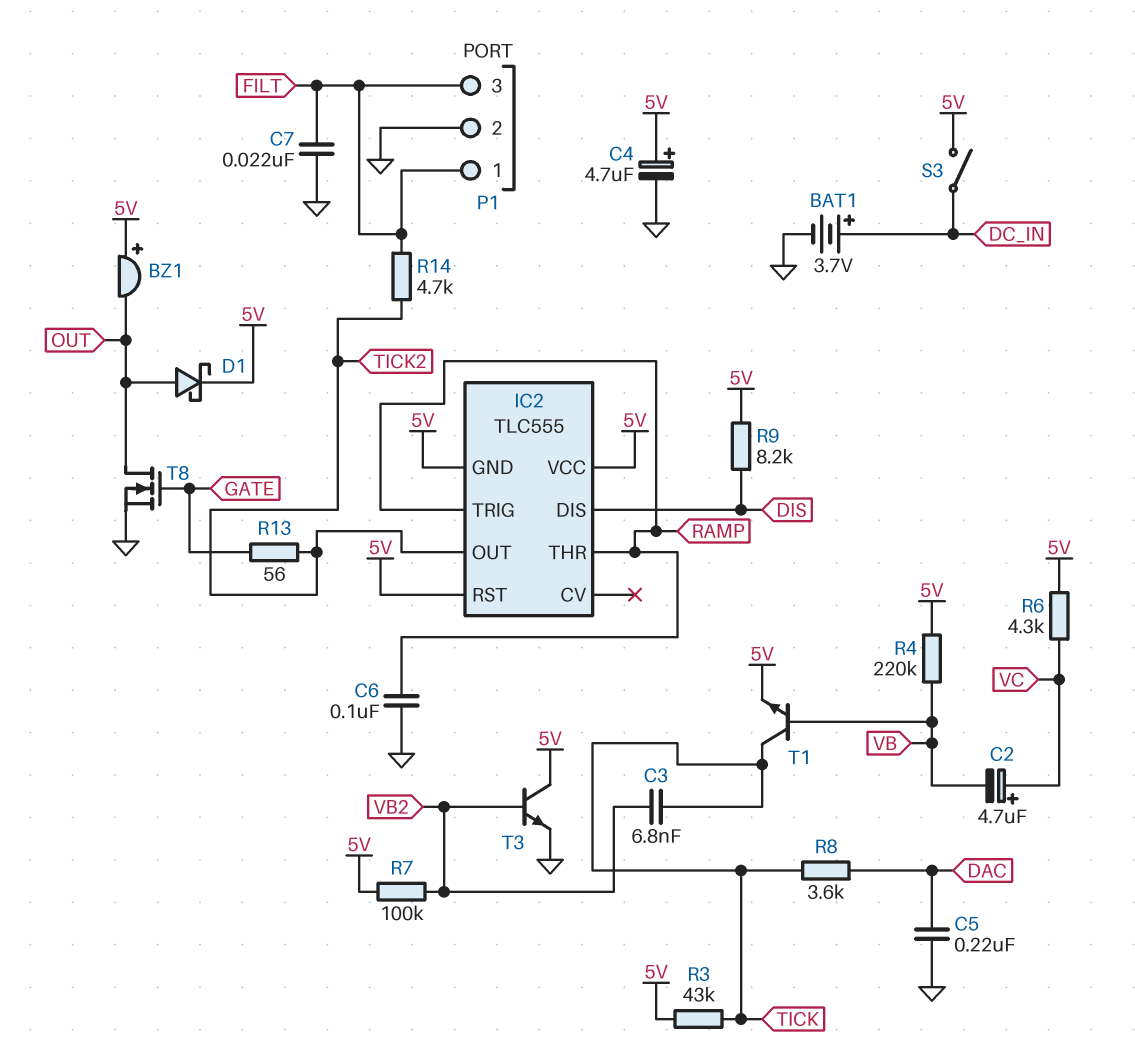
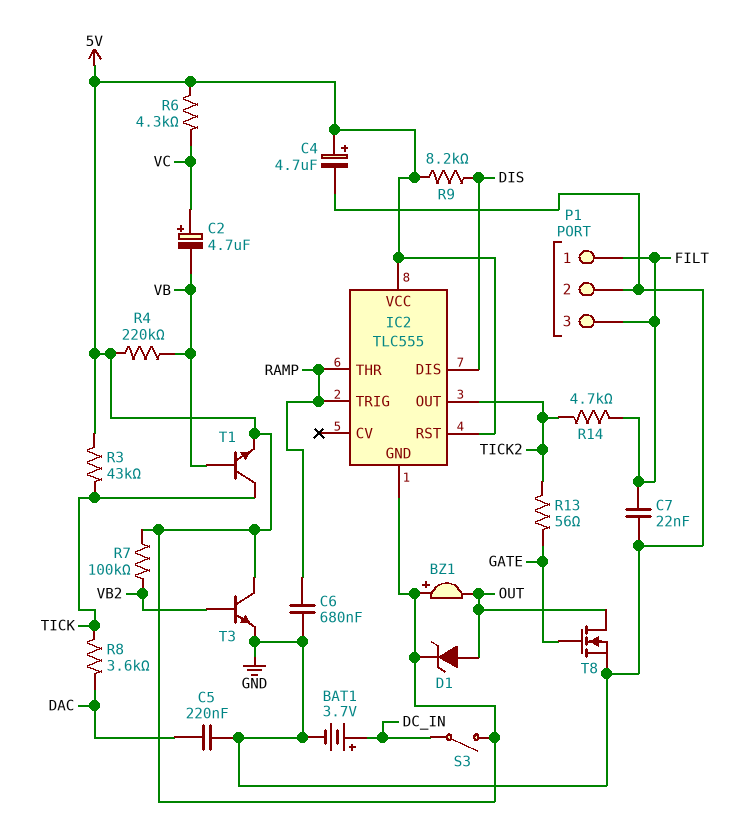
C3: 6.8nF (TICK, VB2) -> none
C6: 100nF (GND, RAMP) -> 680nF (GND, RAMP)
D1: schottky (A OUT, K 5V) -> zener (A OUT, K 5V)

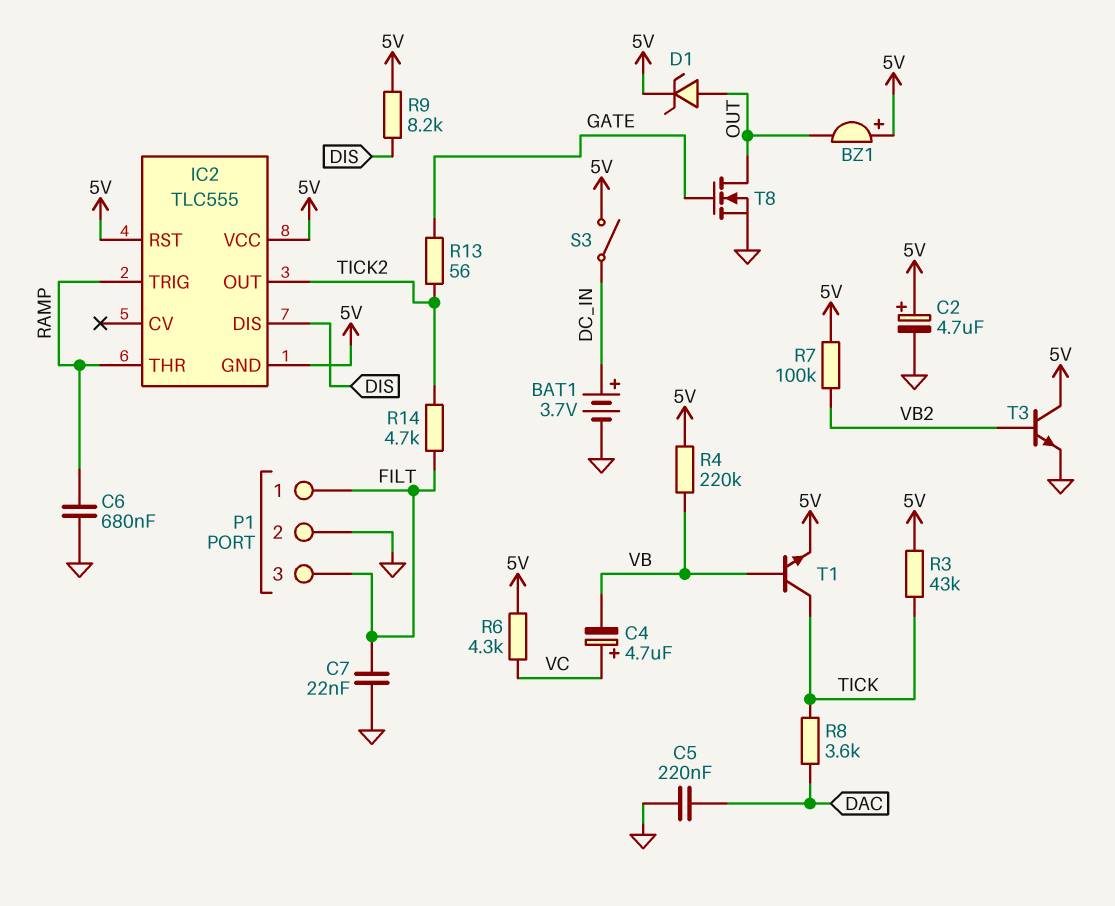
C2: 4.7uF (plus VC, minus VB) -> 4.7uF (plus 5V, minus GND)
C4: 4.7uF (plus 5V, minus GND) -> 4.7uF (plus VC, minus VB)

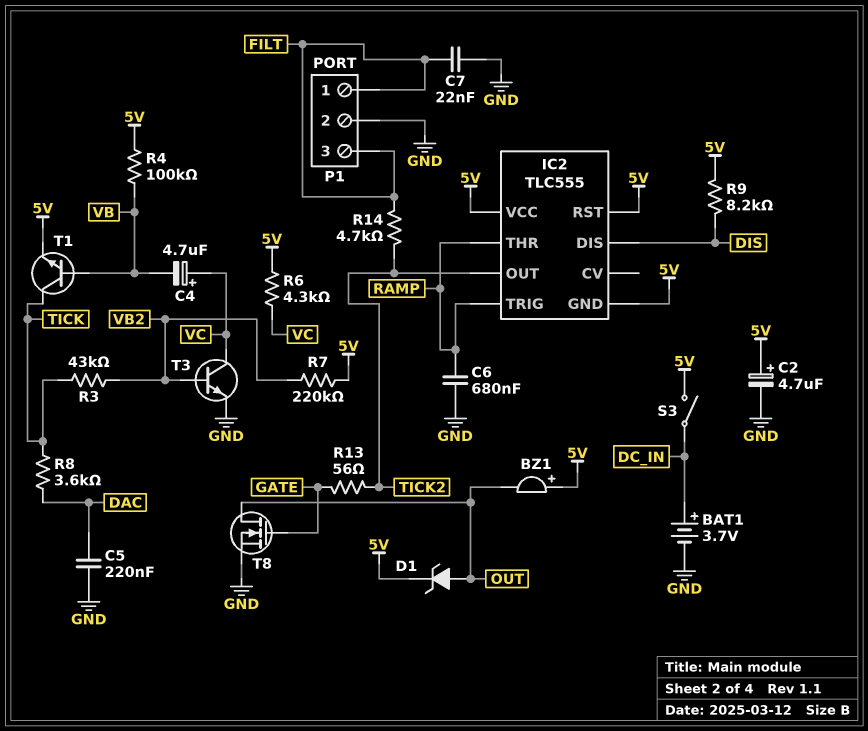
R3: 43k (5V, TICK) -> 43k (TICK, VB2)
R4: 220k (5V, VB) -> 100k (5V, VB)
R7: 100k (5V, VB2) -> 220k (5V, VB2)
T3: NPN (B VB2, C 5V, E GND) -> NPN (B VB2, C VC, E GND)

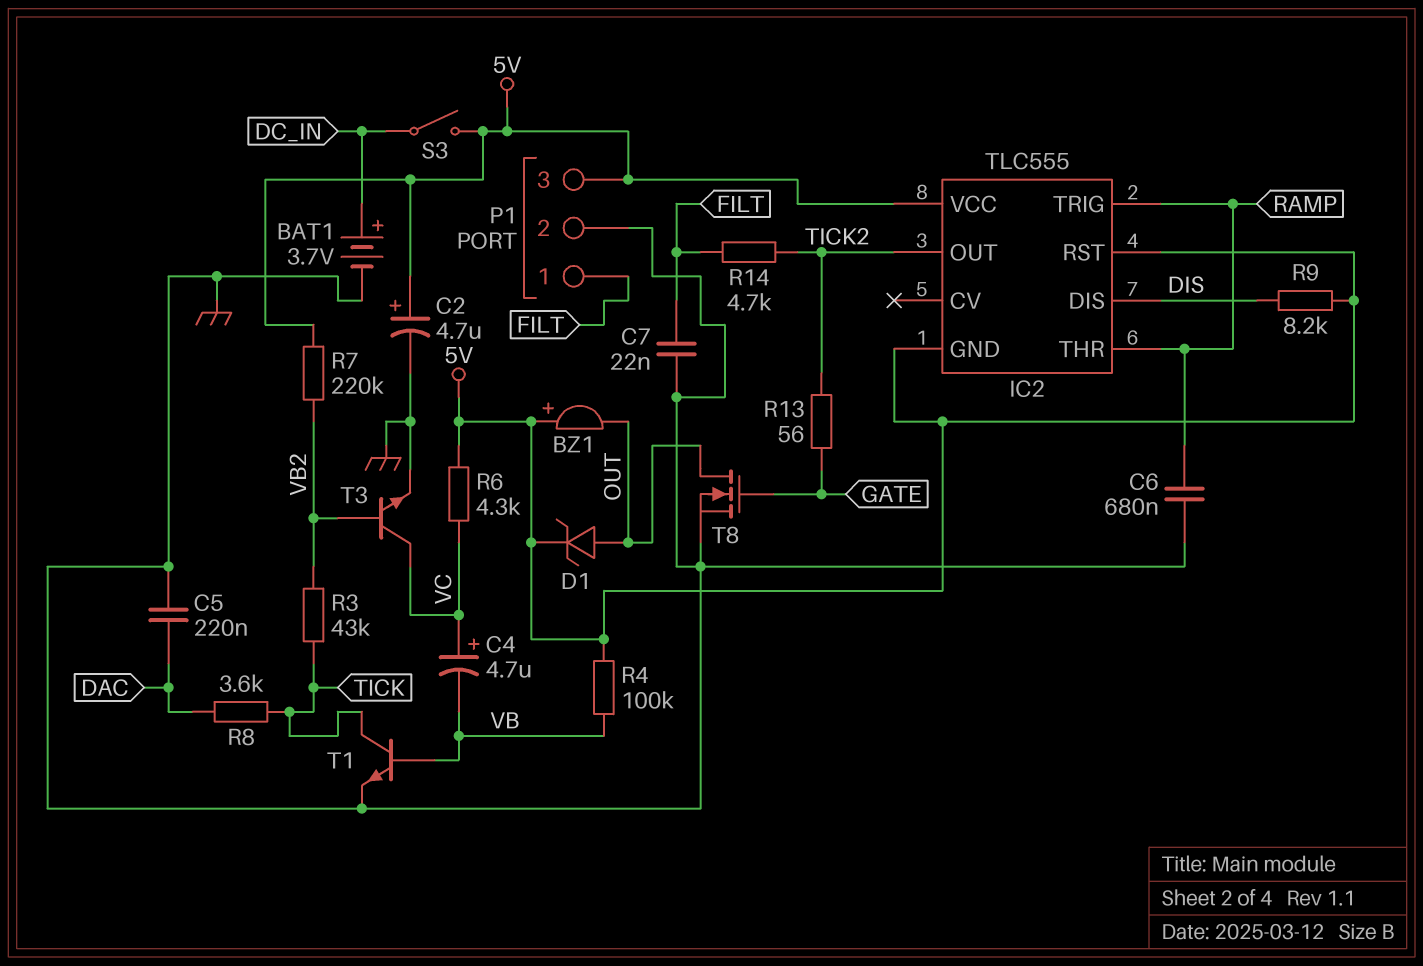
P1 pin 3: FILT -> 5V
T1: NPN (B VB, C TICK, E 5V) -> NPN (B VB, C TICK, E GND)

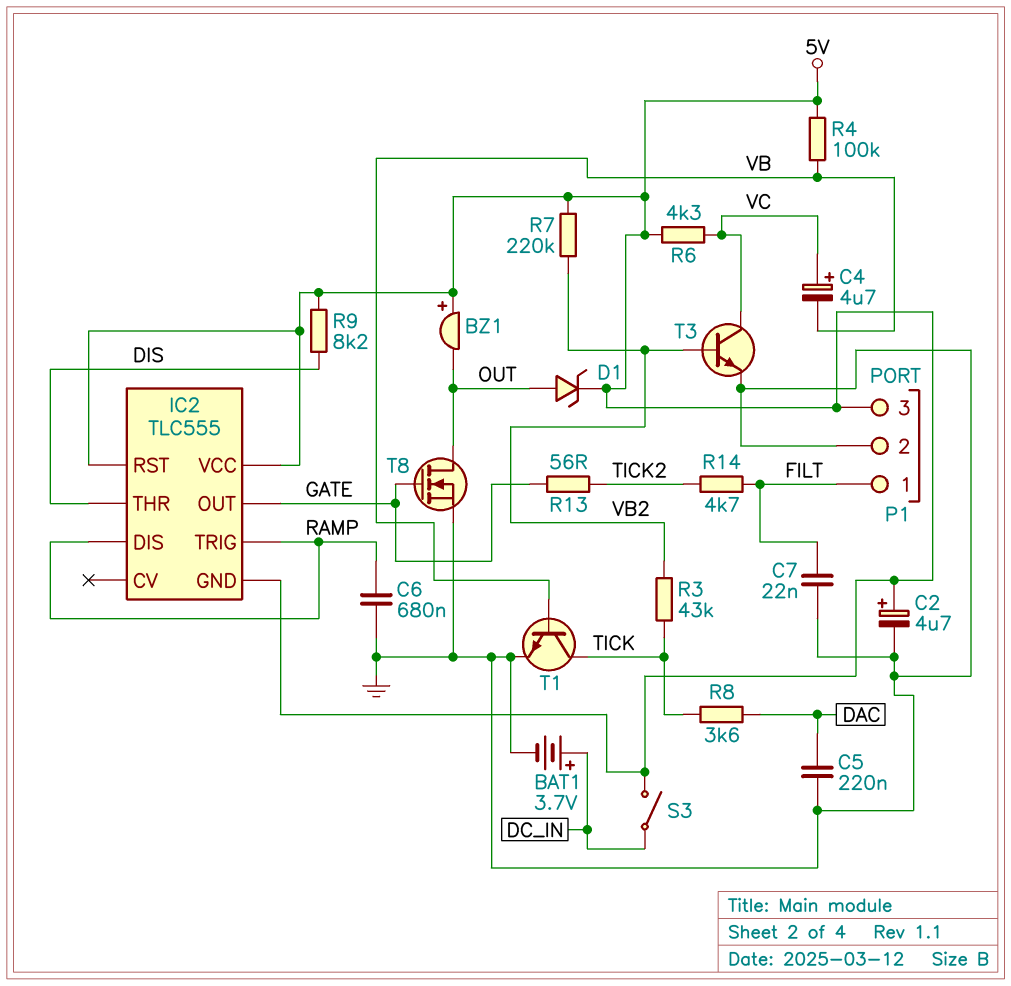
IC2 pin DIS: DIS -> RAMP
IC2 pin OUT: TICK2 -> GATE
IC2 pin THR: RAMP -> DIS

